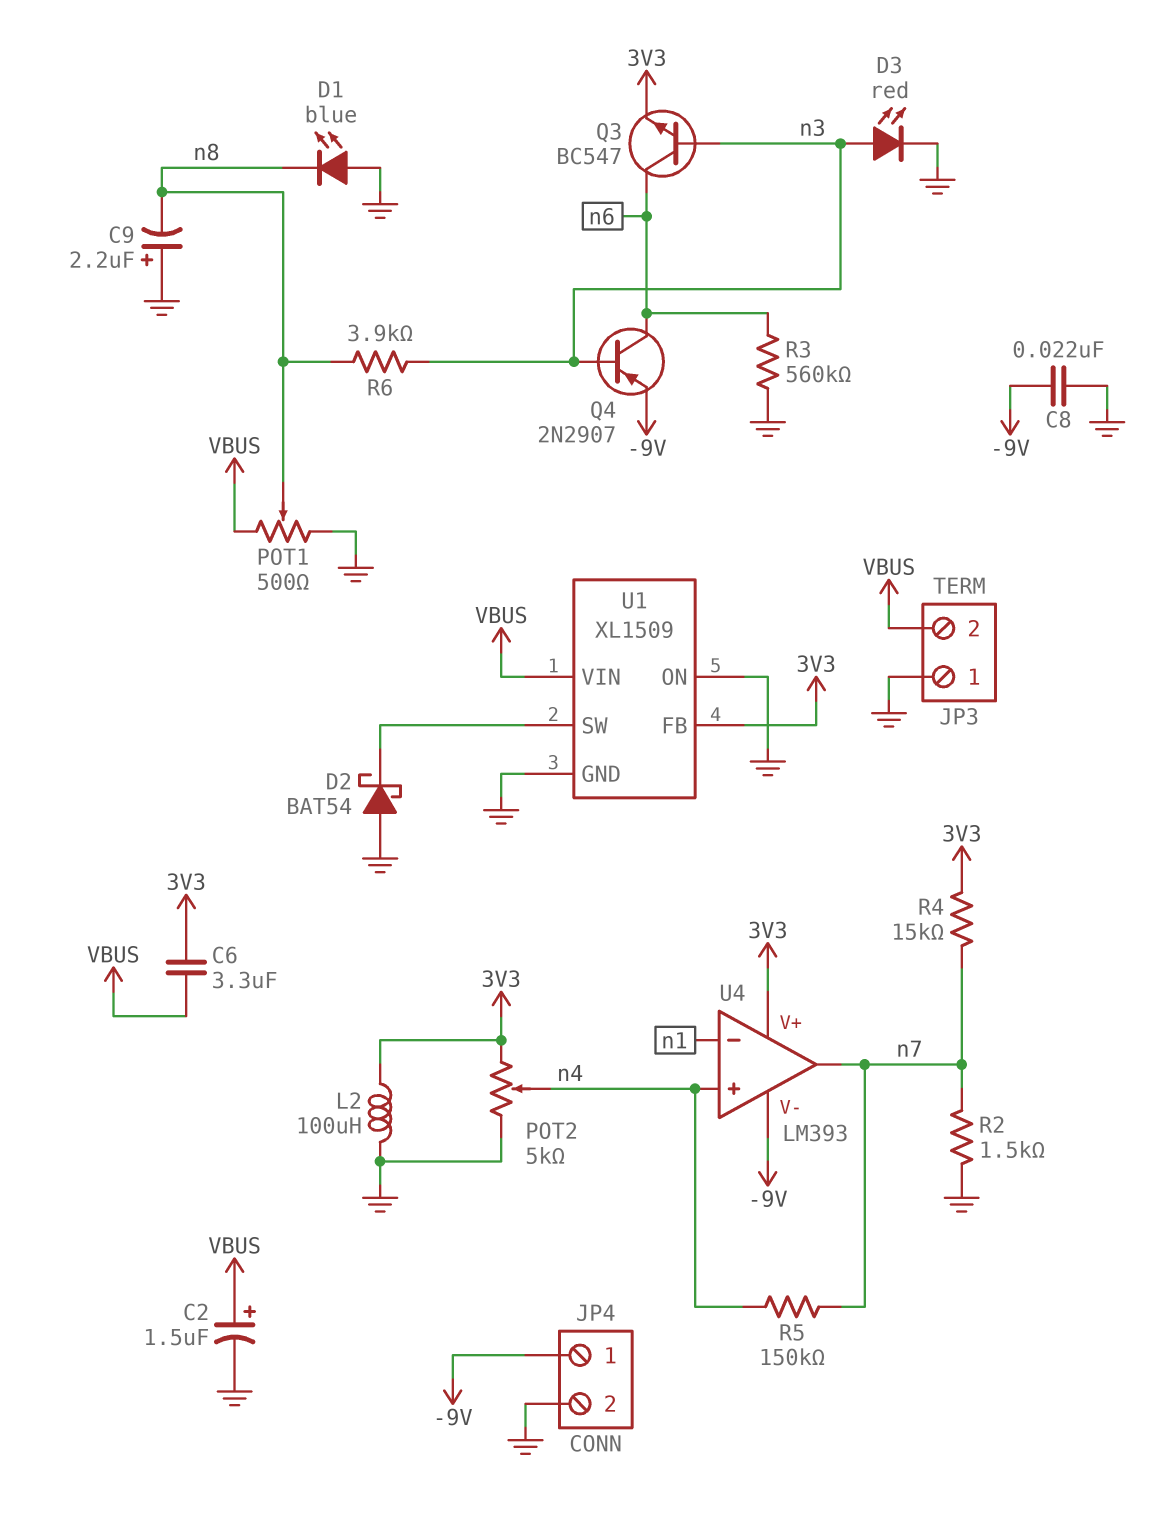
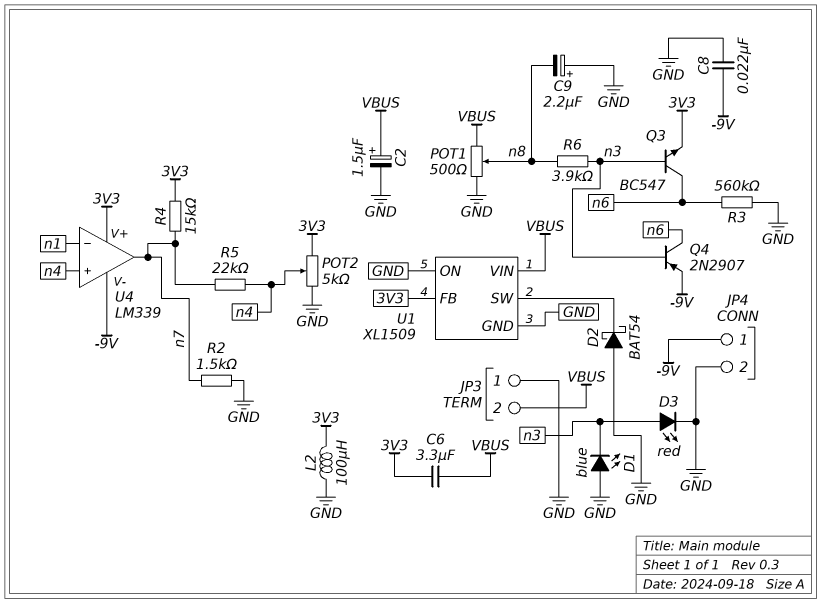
D1: LED blue (A GND, K n8) -> LED blue (A GND, K n3)
R5: 150k (n4, n7) -> 22k (n4, n7)
U4: LM393 -> LM339

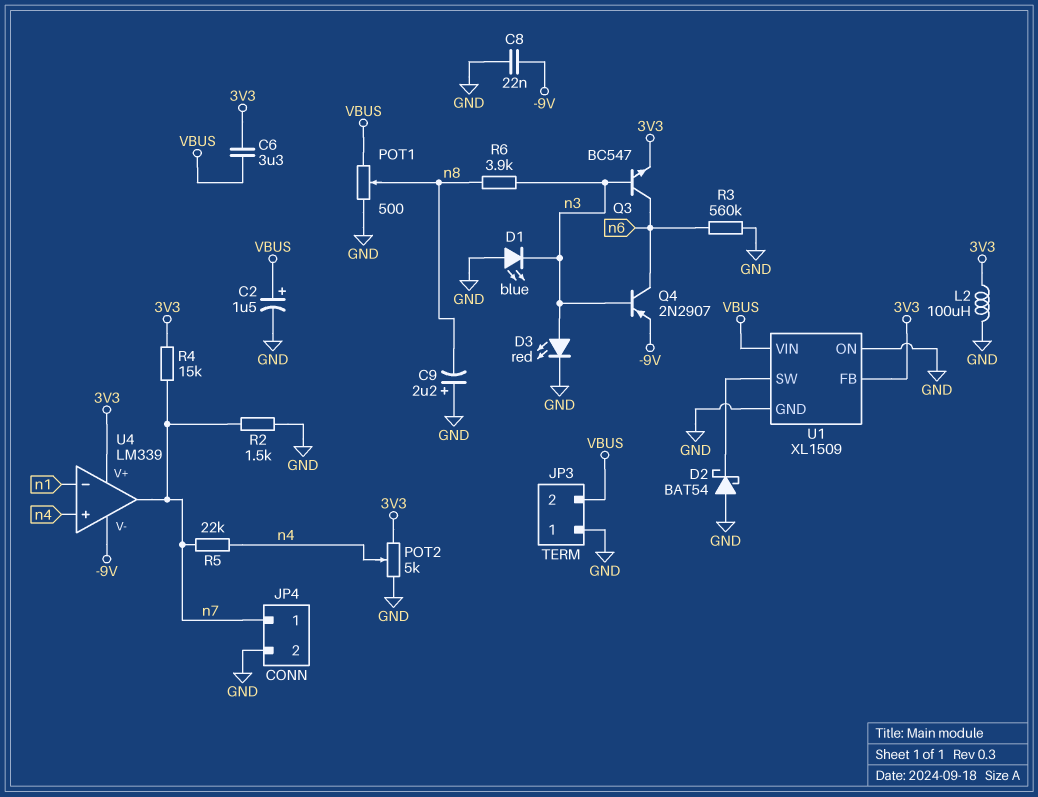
JP4 pin 1: -9V -> n7

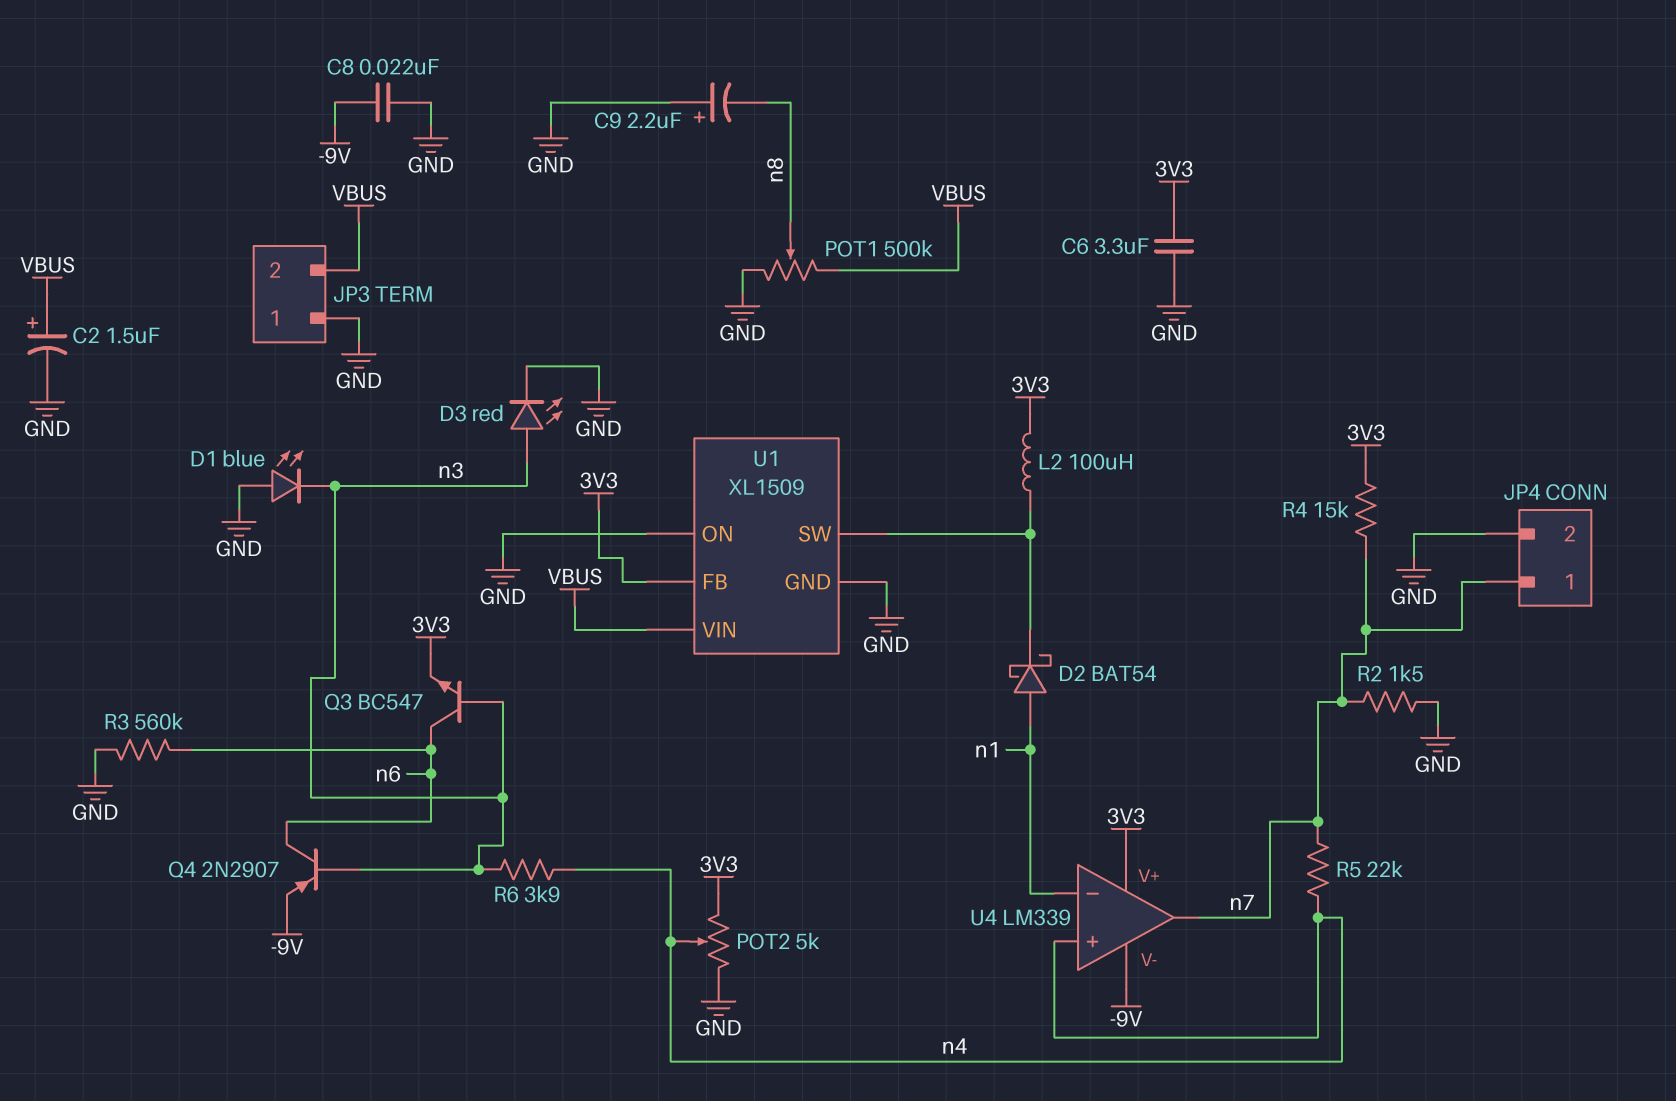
C6: 3.3uF (3V3, VBUS) -> 3.3uF (3V3, GND)
D2: schottky BAT54 (A GND, K U1/SW) -> schottky BAT54 (A n1, K U1/SW)
L2: 100uH (3V3, GND) -> 100uH (3V3, U1/SW)
POT1: 500 (GND, VBUS, wiper n8) -> 500k (GND, VBUS, wiper n8)
R6: 3.9k (n3, n8) -> 3.9k (n3, n4)

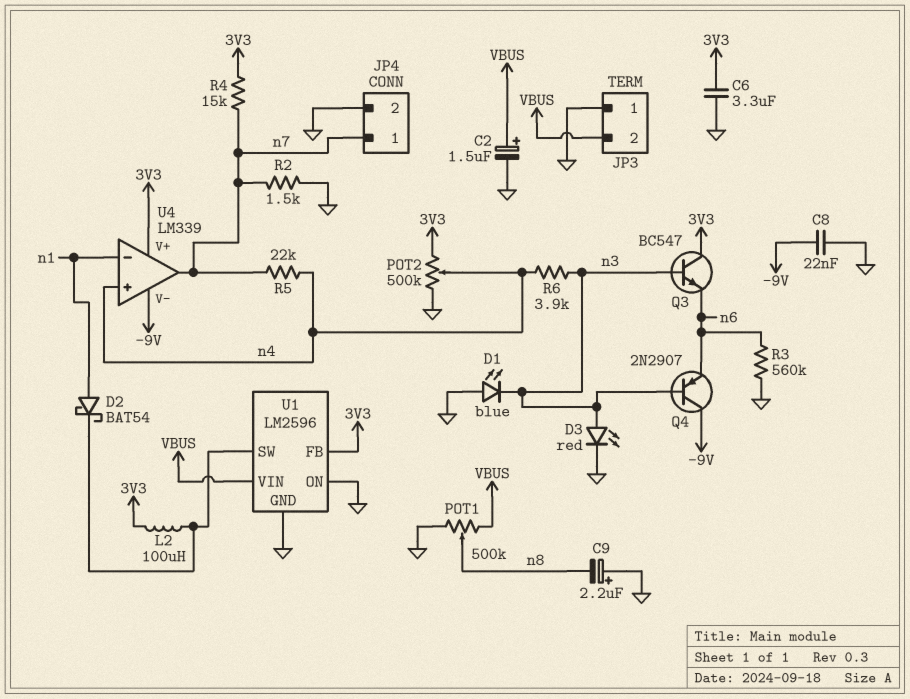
POT2: 5k (3V3, GND, wiper n4) -> 500k (3V3, GND, wiper n4)
Q3: NPN BC547 (B n3, C n6, E 3V3) -> NPN BC547 (B n3, C 3V3, E n6)
Q4: PNP 2N2907 (B n3, C n6, E -9V) -> PNP 2N2907 (B n3, C -9V, E n6)
U1: XL1509 -> LM2596

